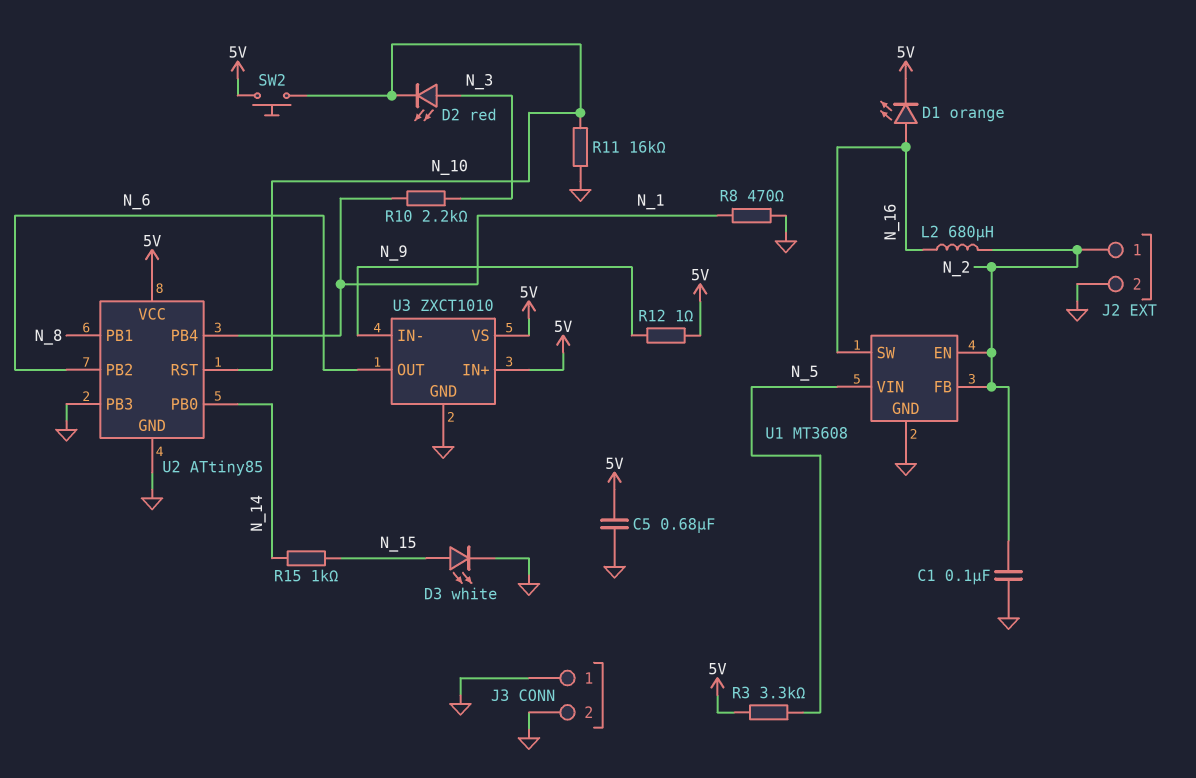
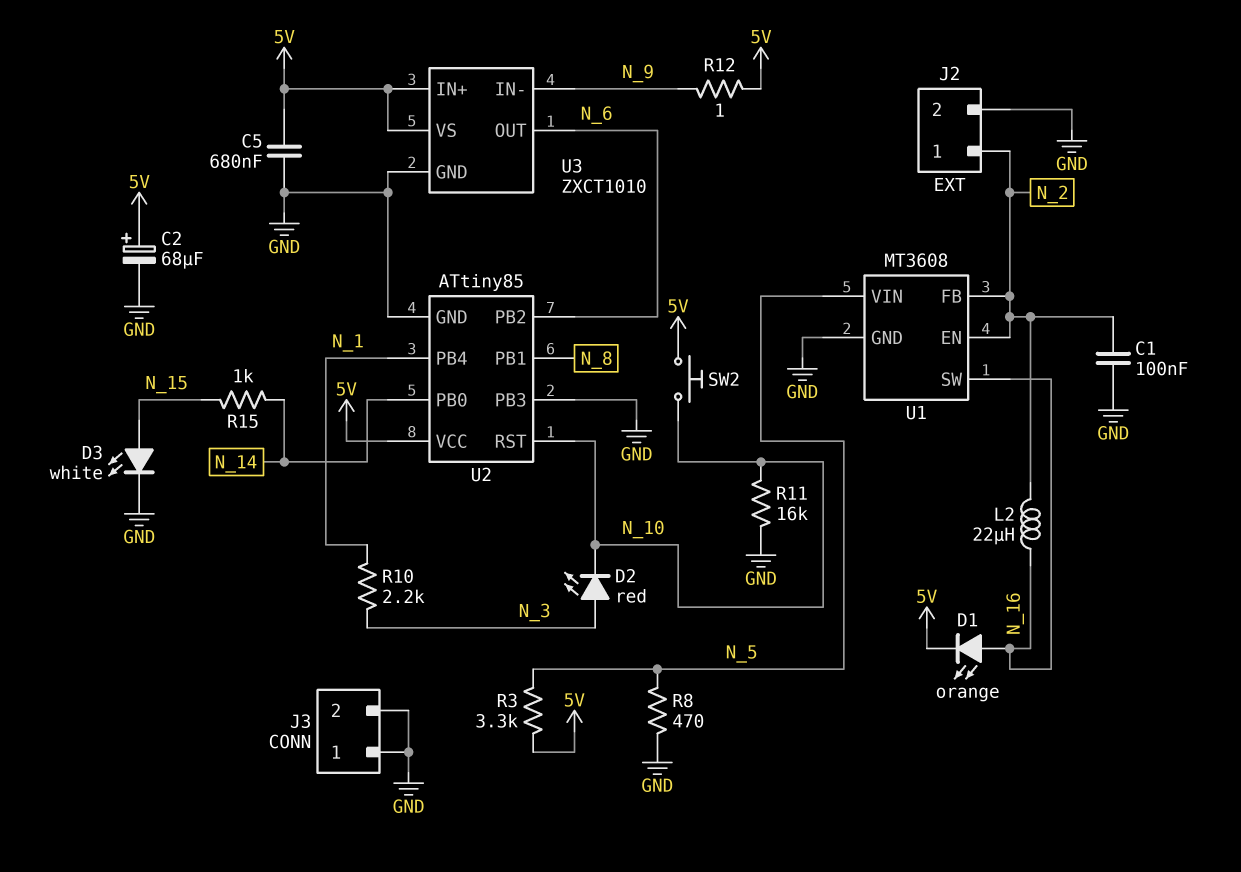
C2: none -> 68uF (plus 5V, minus GND)
L2: 680uH (N_2, N_16) -> 22uH (N_2, N_16)
R8: 470 (GND, N_1) -> 470 (GND, N_5)

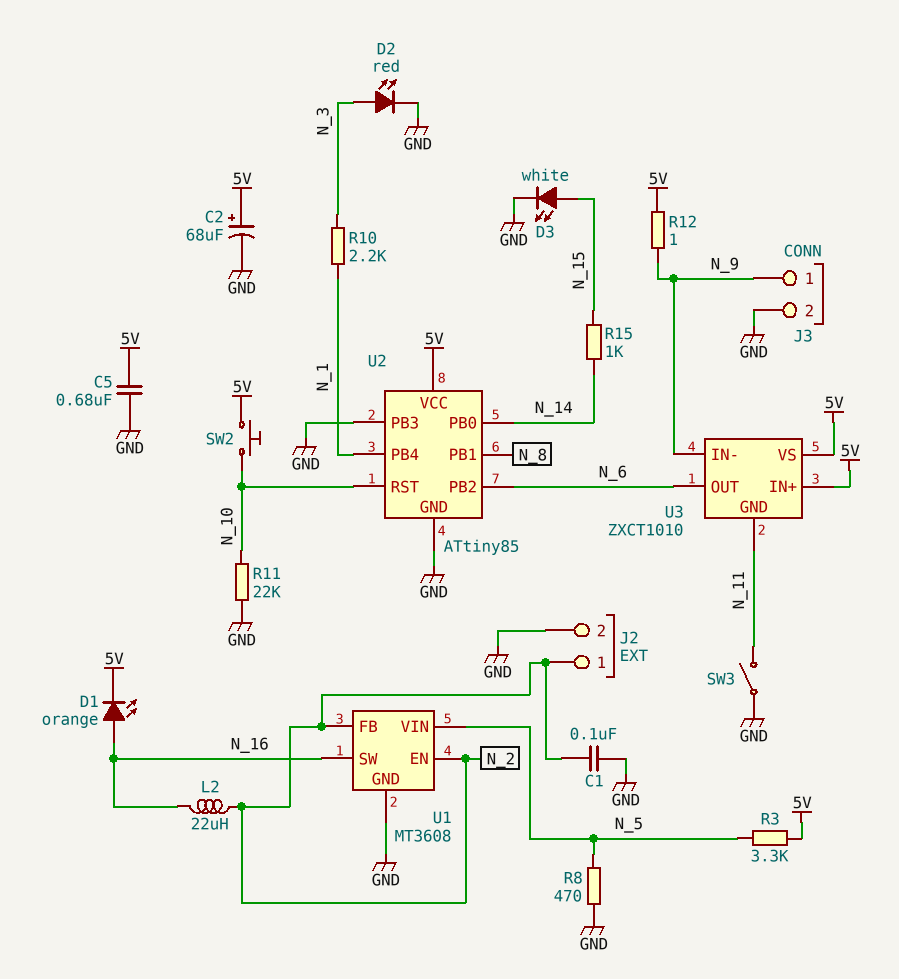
D2: LED red (A N_3, K N_10) -> LED red (A N_3, K GND)
J3 pin 1: GND -> N_9
R11: 16k (GND, N_10) -> 22k (GND, N_10)
SW3: none -> switch (GND, N_11)
U3 pin GND: GND -> N_11

